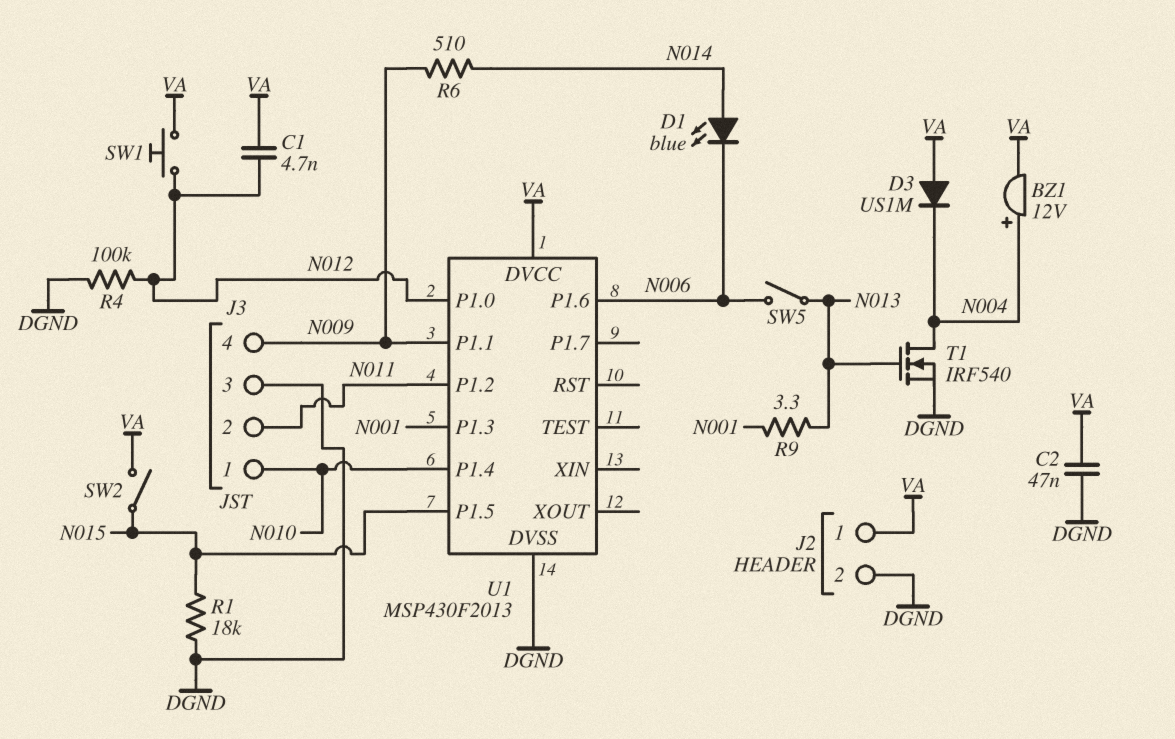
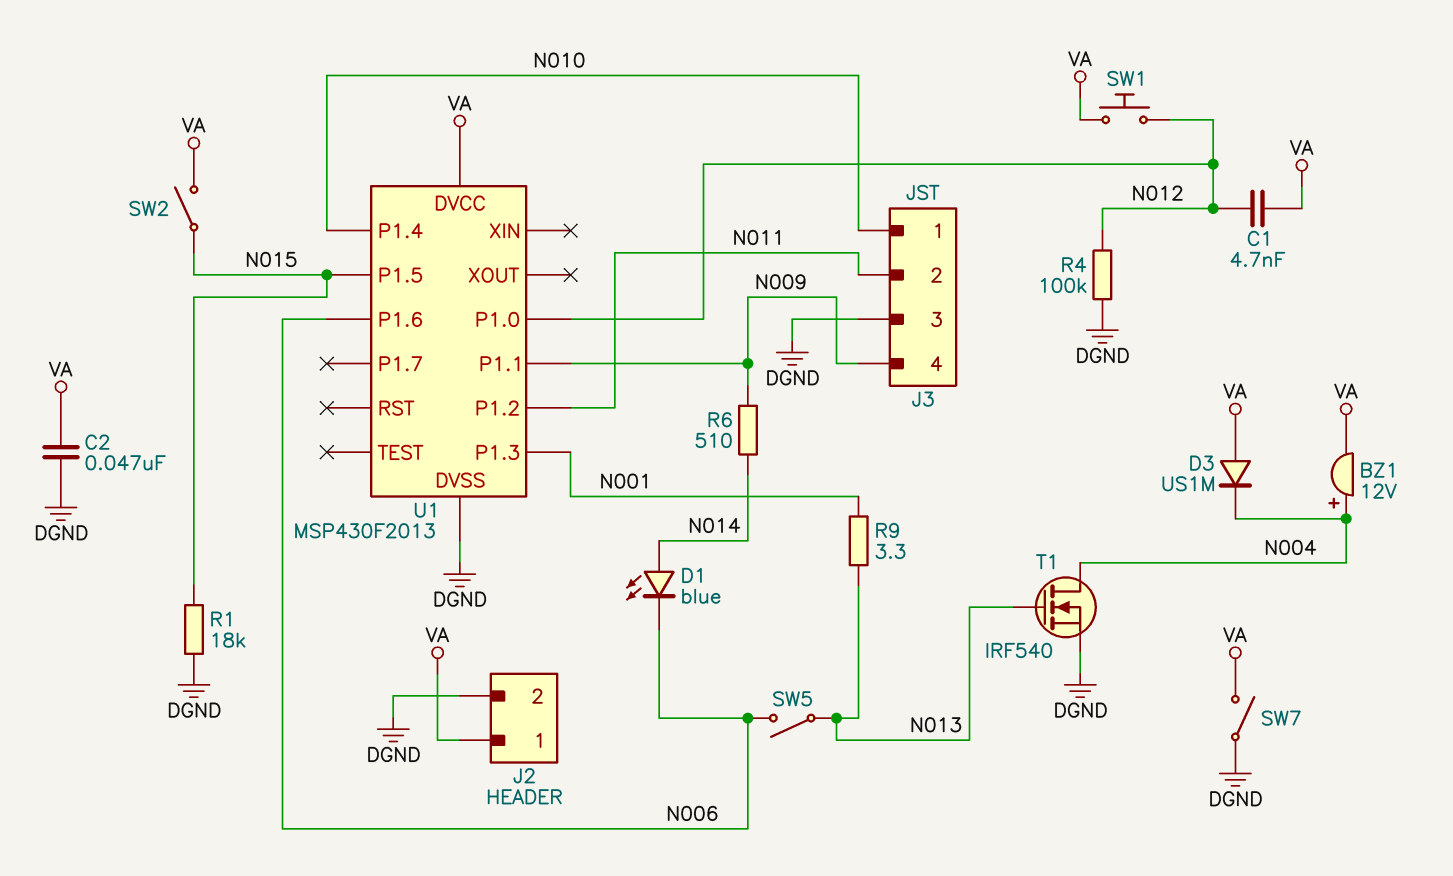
SW7: none -> switch (DGND, VA)

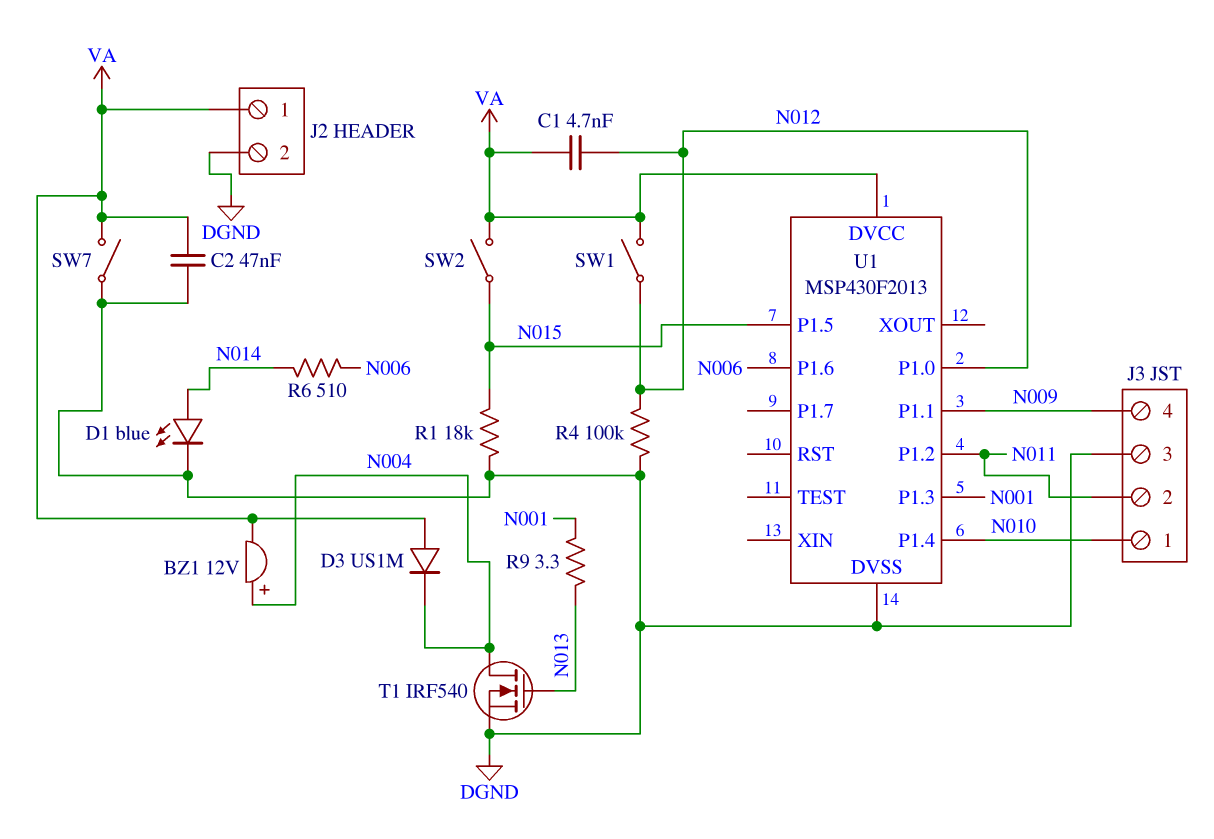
D1: LED blue (A N014, K N006) -> LED blue (A N014, K DGND)
R6: 510 (N009, N014) -> 510 (N006, N014)
SW1: button (N012, VA) -> switch (N012, VA)
SW5: switch (N006, N013) -> none

